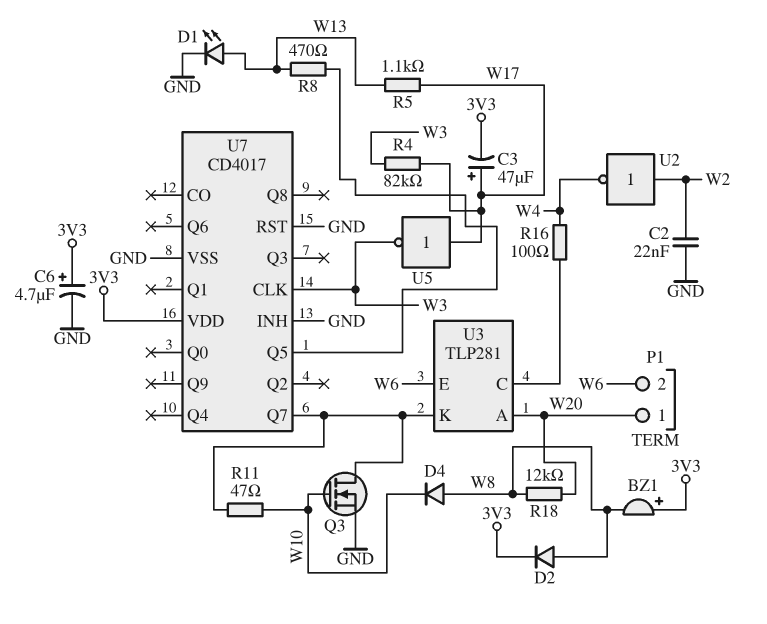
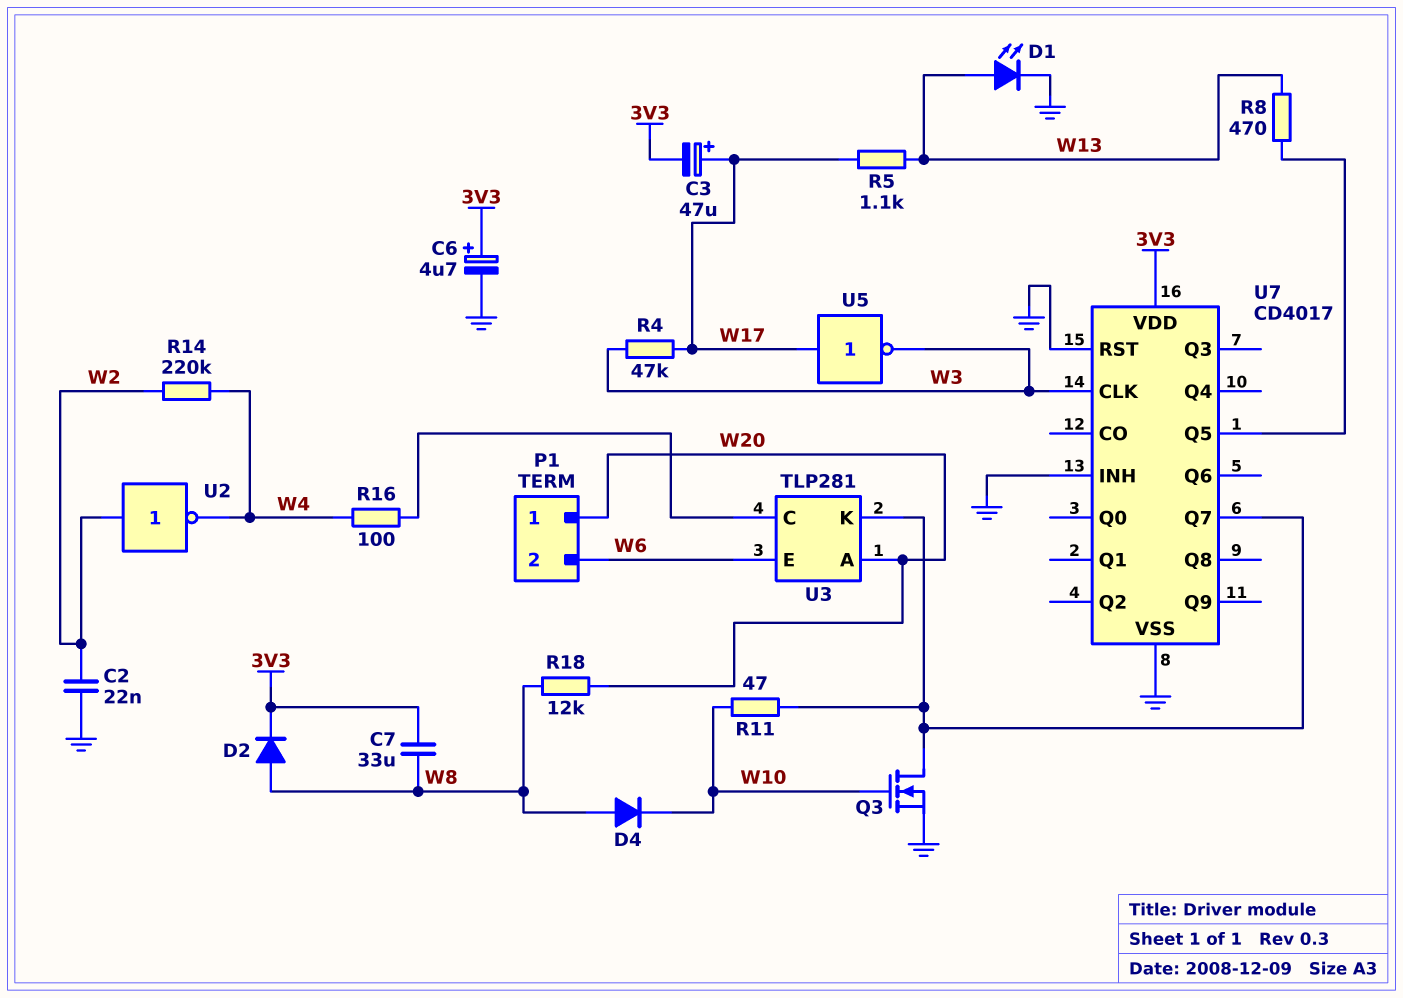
BZ1: buzzer (plus 3V3, minus W8) -> none
C7: none -> 33uF (3V3, W8)
R4: 82k (W3, W17) -> 47k (W3, W17)
R14: none -> 220k (W2, W4)

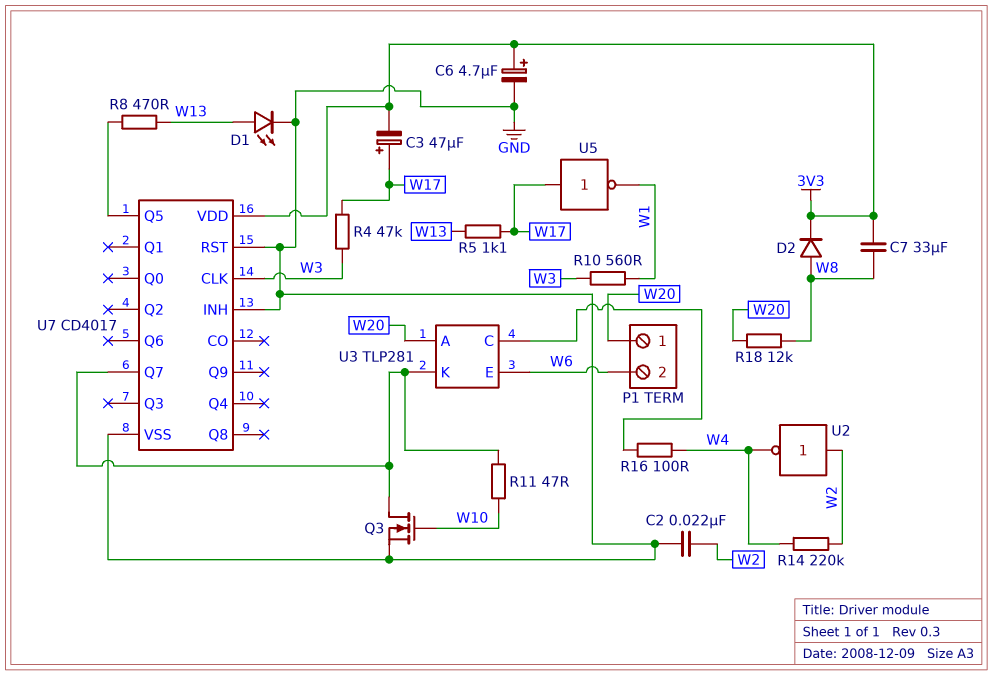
D4: diode (A W8, K W10) -> none
R10: none -> 560 (W1, W3)
U5: NOT (in W17, out W3) -> NOT (in W17, out W1)

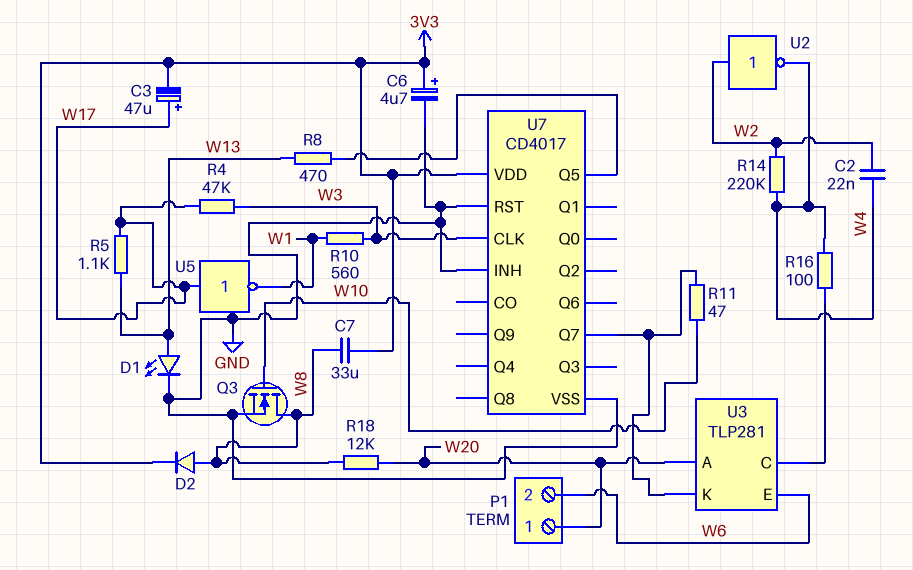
C2: 22nF (GND, W2) -> 22nF (W2, W4)
Q3: NMOS (G W10, D U3/K, S GND) -> NMOS (G W10, D W8, S GND)

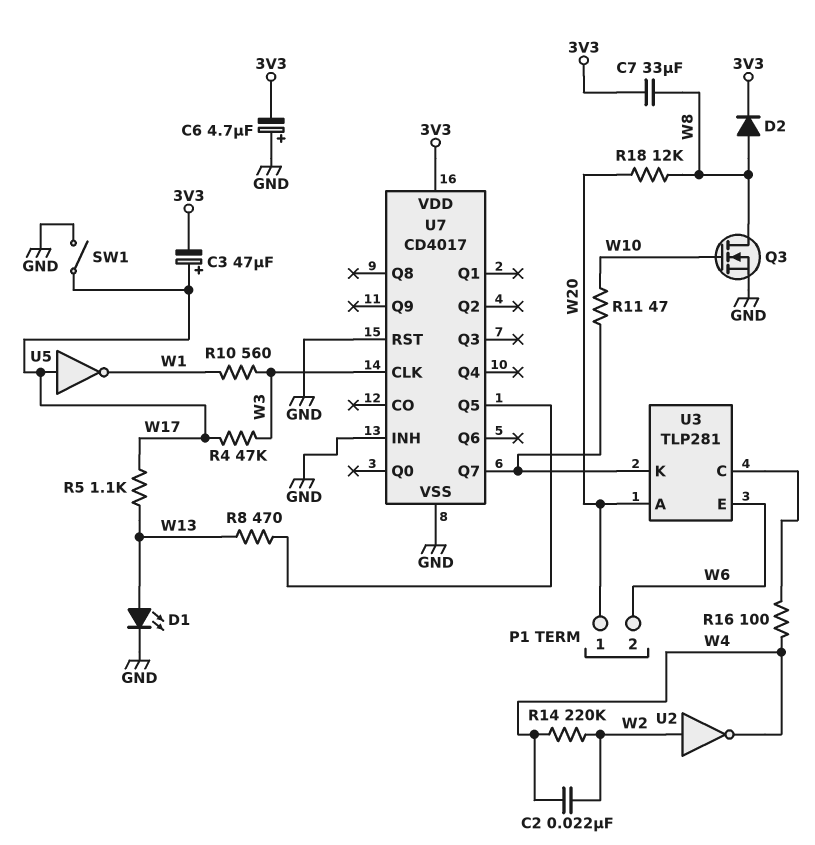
C6: 4.7uF (plus 3V3, minus GND) -> 4.7uF (plus GND, minus 3V3)
SW1: none -> switch (GND, W17)

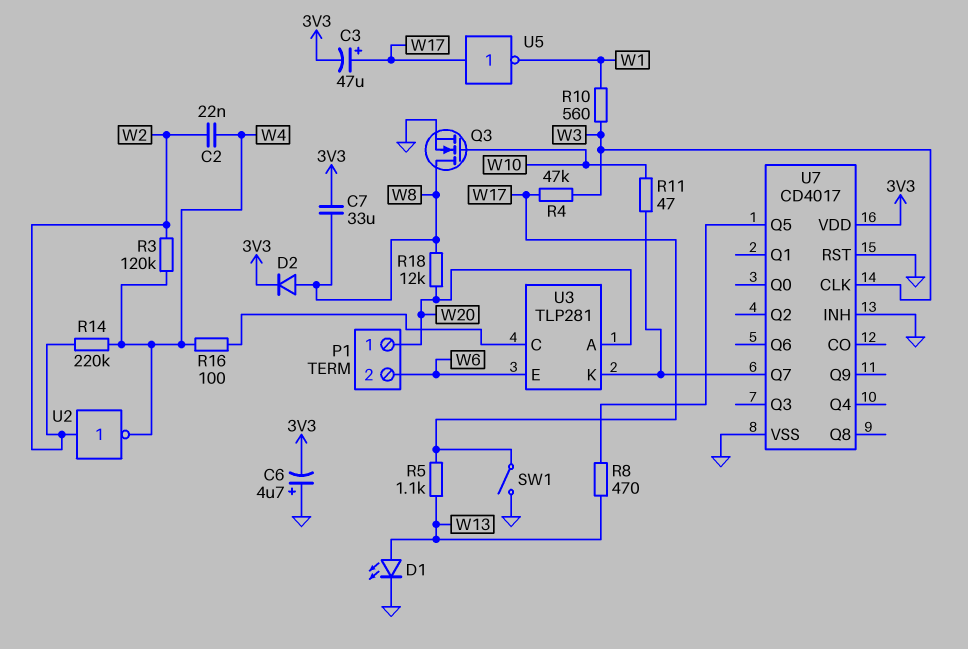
R3: none -> 120k (W2, W4)

